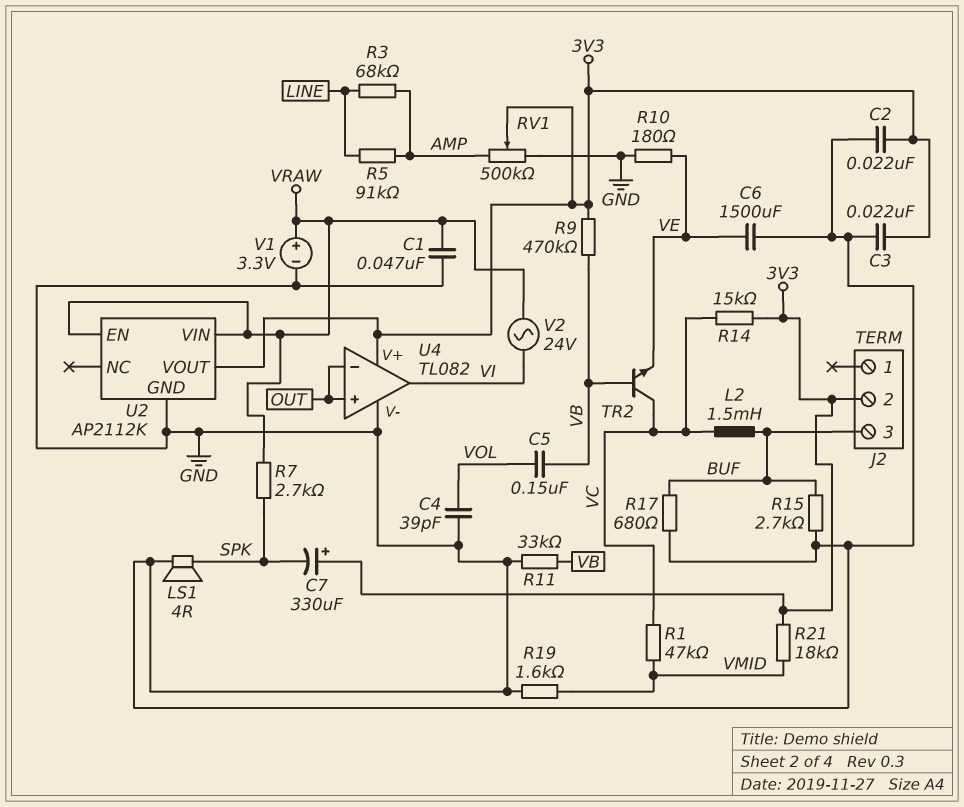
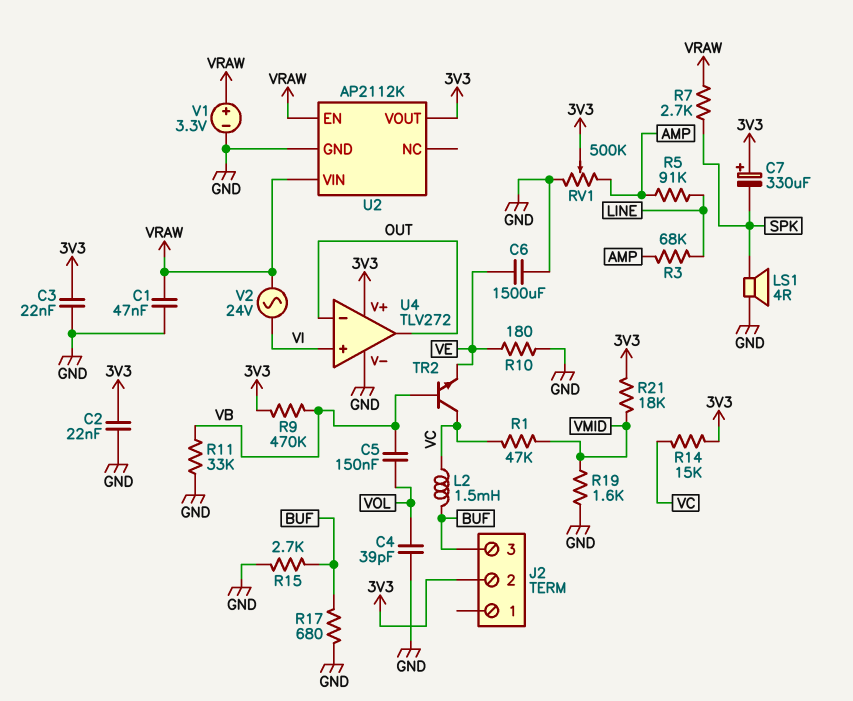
U4: TL082 -> TLV272
U4 pin in+: OUT -> VI
U4 pin out: VI -> OUT

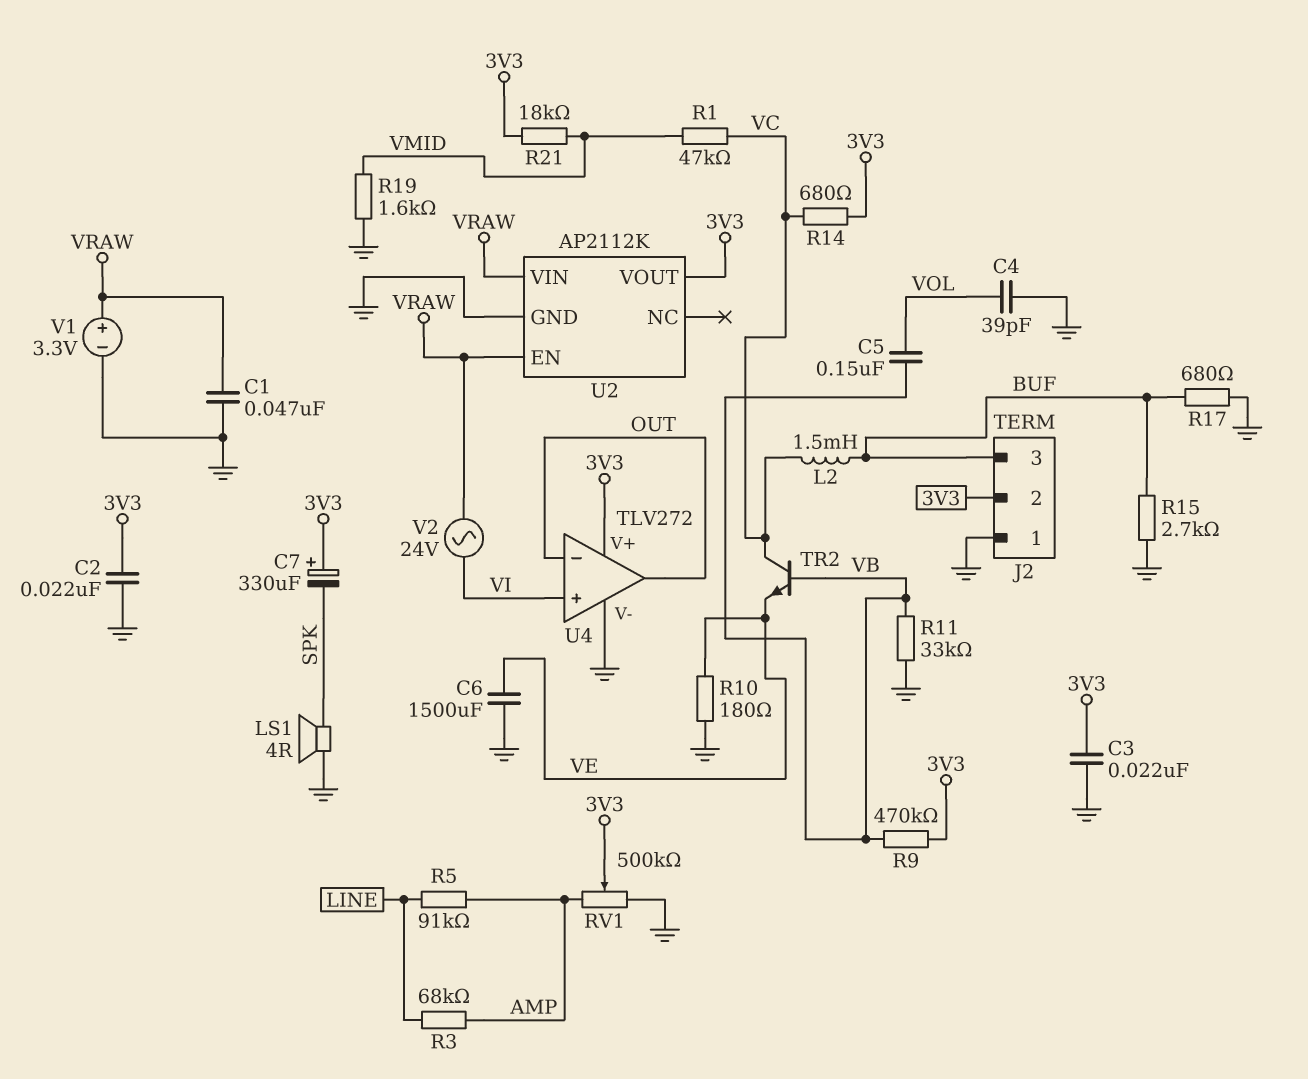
J2 pin 1: none -> GND
R7: 2.7k (SPK, VRAW) -> none
R14: 15k (3V3, VC) -> 680 (3V3, VC)

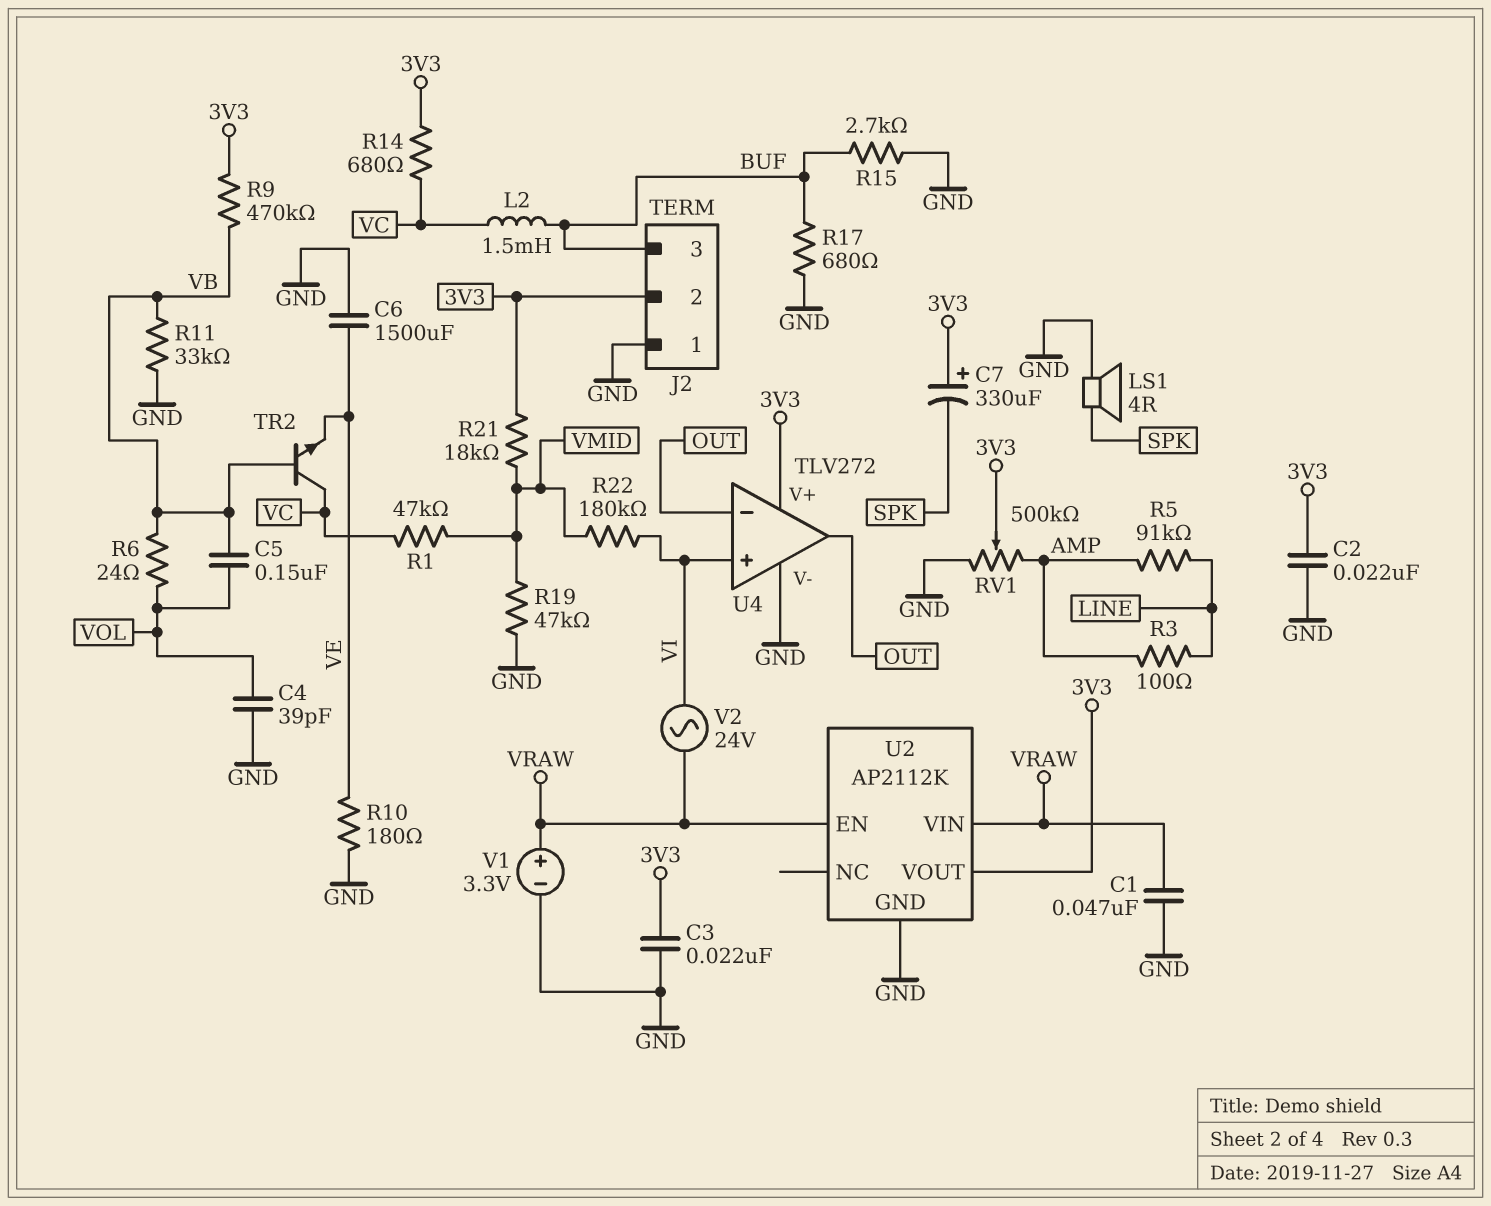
R3: 68k (AMP, LINE) -> 100 (AMP, LINE)
R6: none -> 24 (VB, VOL)
R19: 1.6k (GND, VMID) -> 47k (GND, VMID)
R22: none -> 180k (VI, VMID)

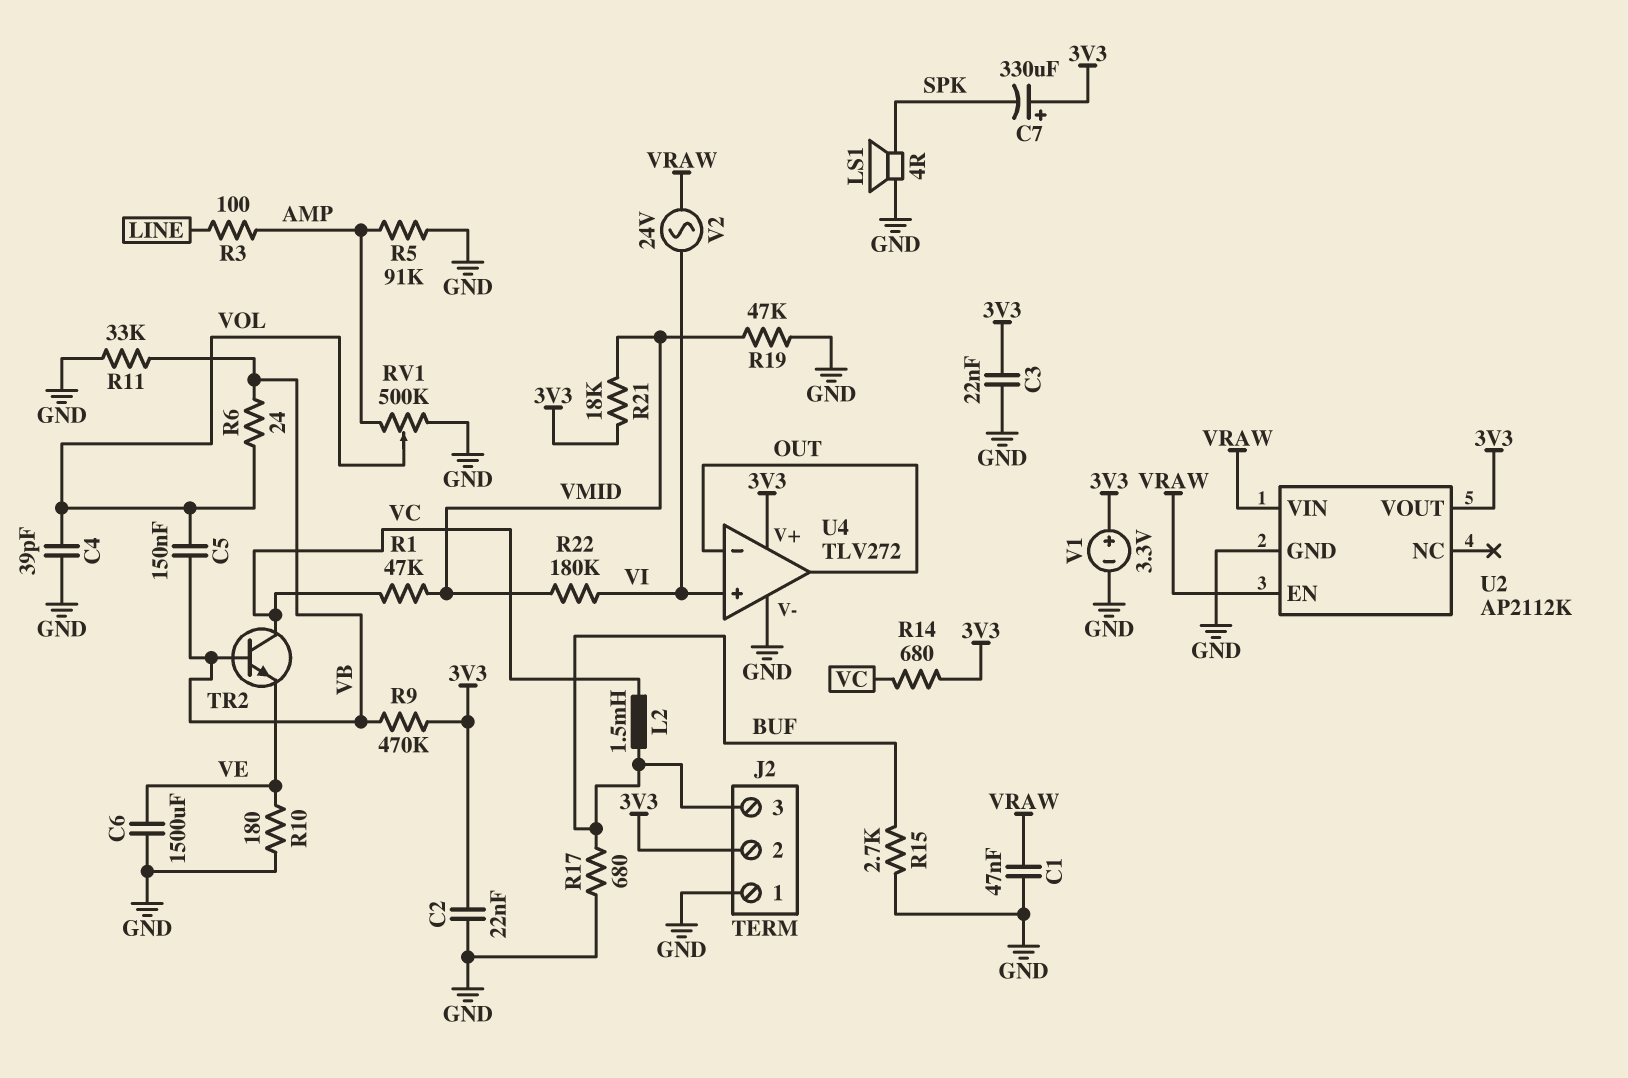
R5: 91k (AMP, LINE) -> 91k (AMP, GND)
RV1: 500k (AMP, GND, wiper 3V3) -> 500k (AMP, GND, wiper VOL)
V1: 3.3V (plus VRAW, minus GND) -> 3.3V (plus 3V3, minus GND)

